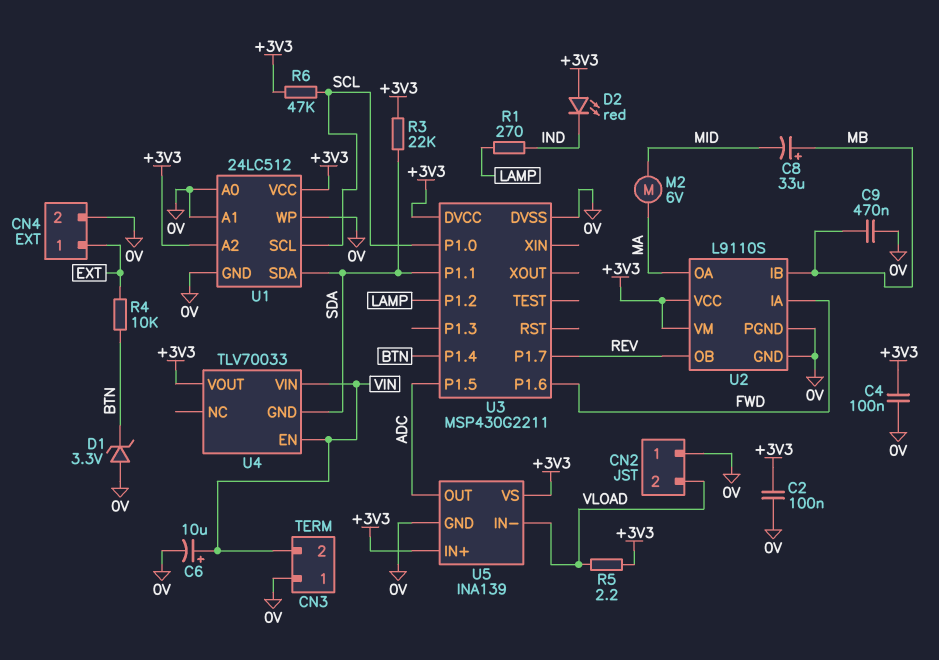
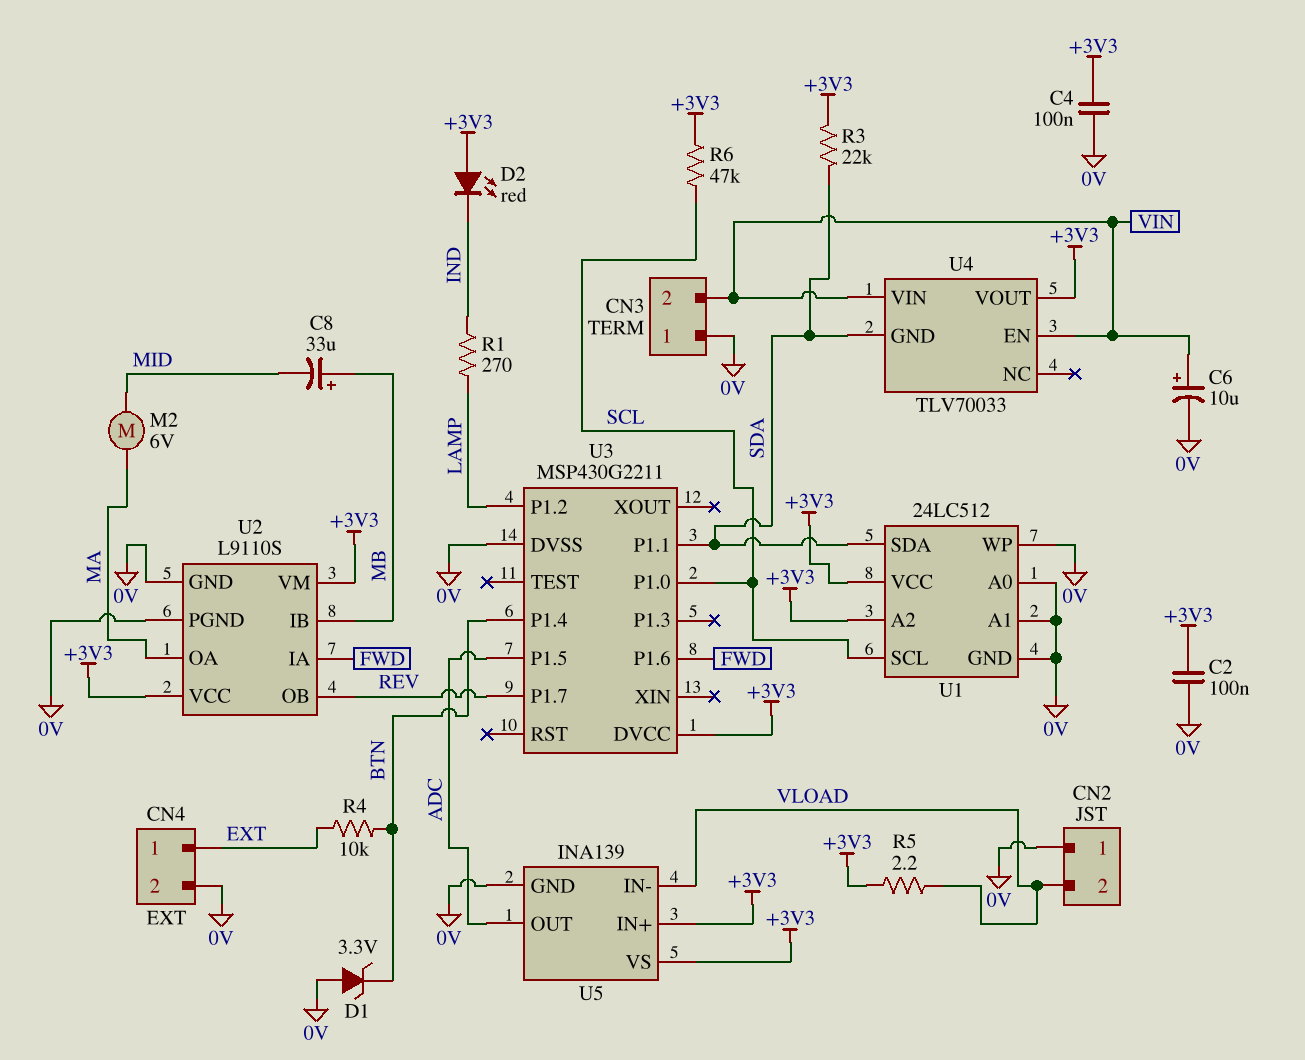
C9: 470nF (0V, MB) -> none

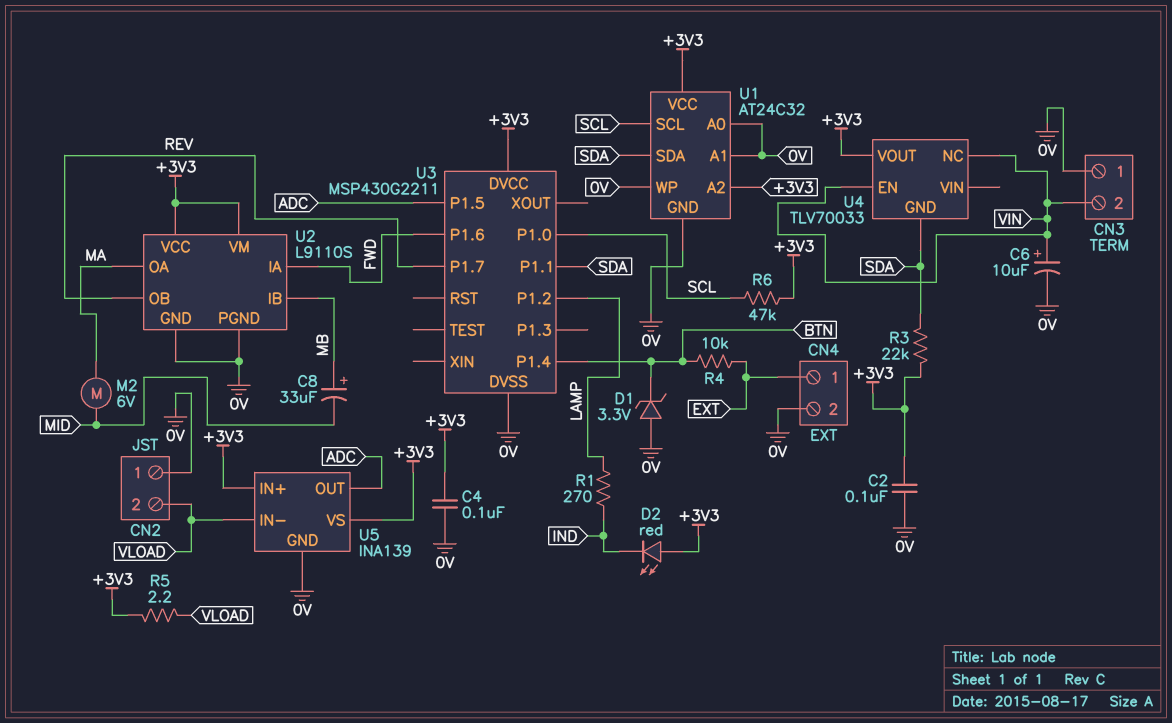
U1: 24LC512 -> AT24C32
U4 pin NC: none -> VIN
U4 pin VIN: VIN -> none

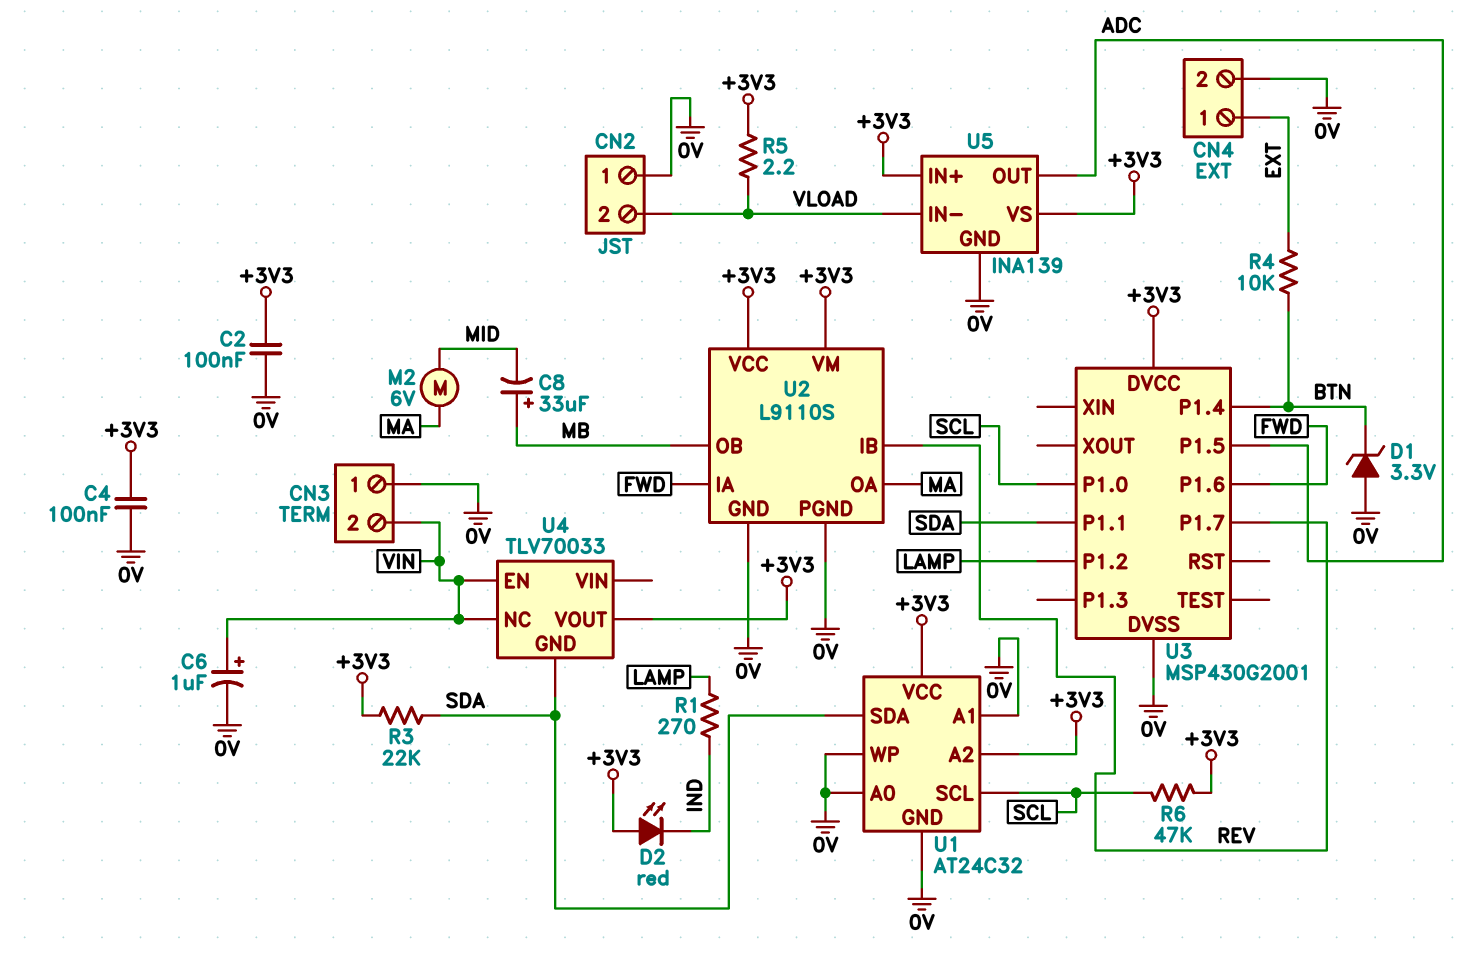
C6: 10uF (plus VIN, minus 0V) -> 1uF (plus VIN, minus 0V)
U2 pin IB: MB -> REV
U2 pin OB: REV -> MB
U3: MSP430G2211 -> MSP430G2001

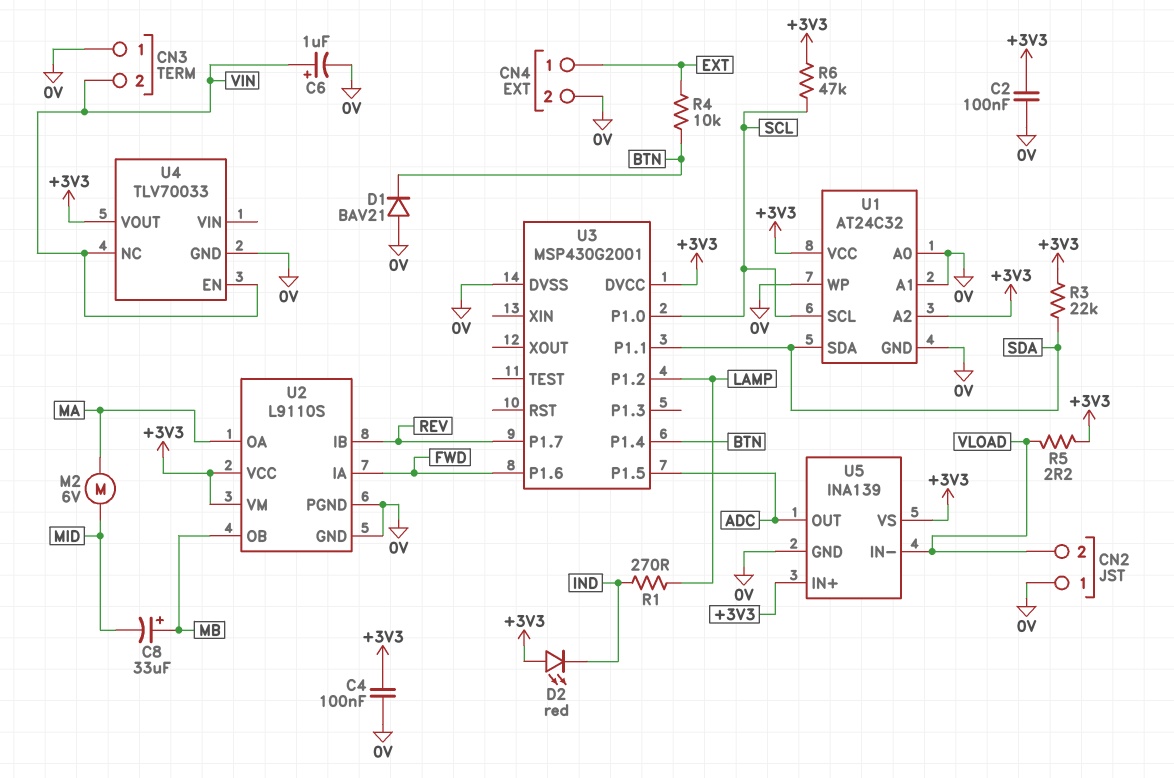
D1: zener 3.3V (A 0V, K BTN) -> diode BAV21 (A 0V, K BTN)
U4 pin GND: SDA -> 0V

